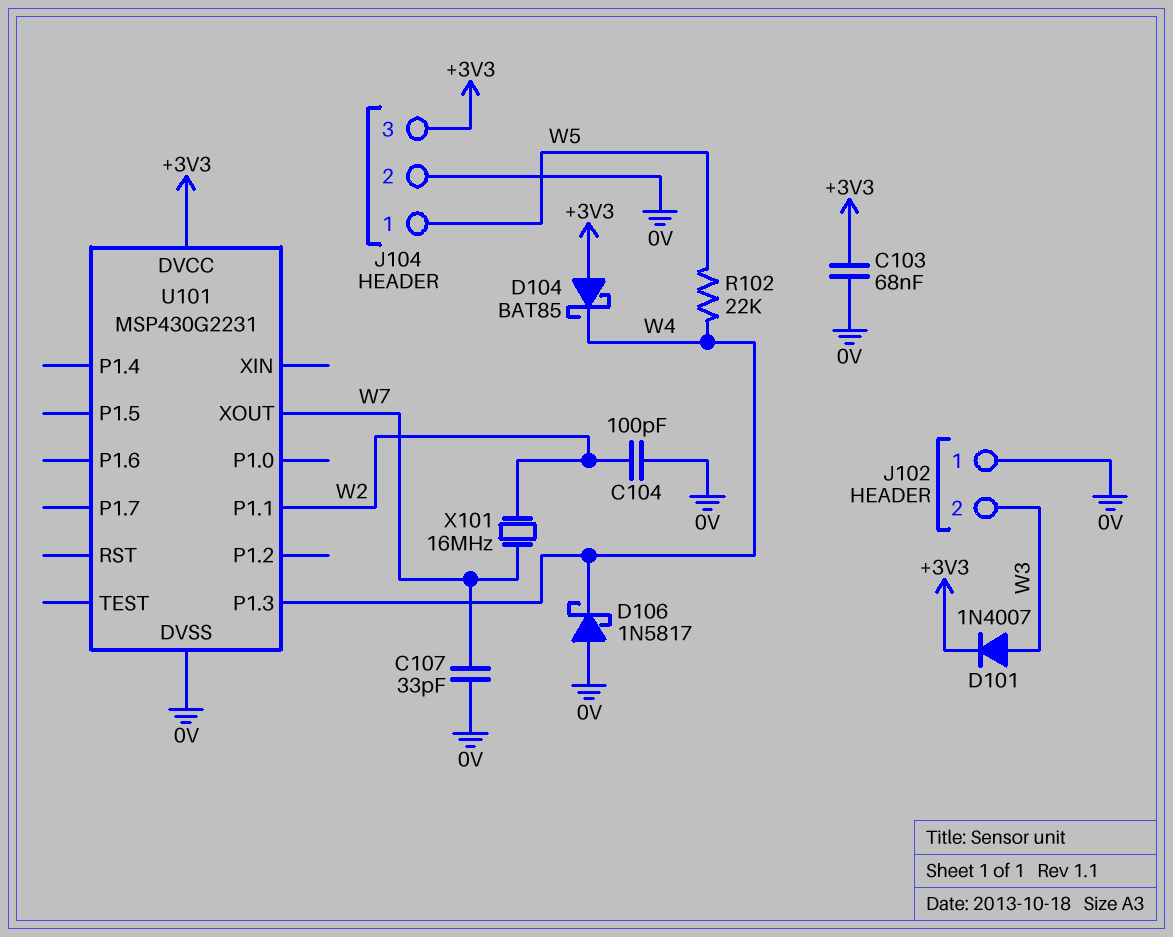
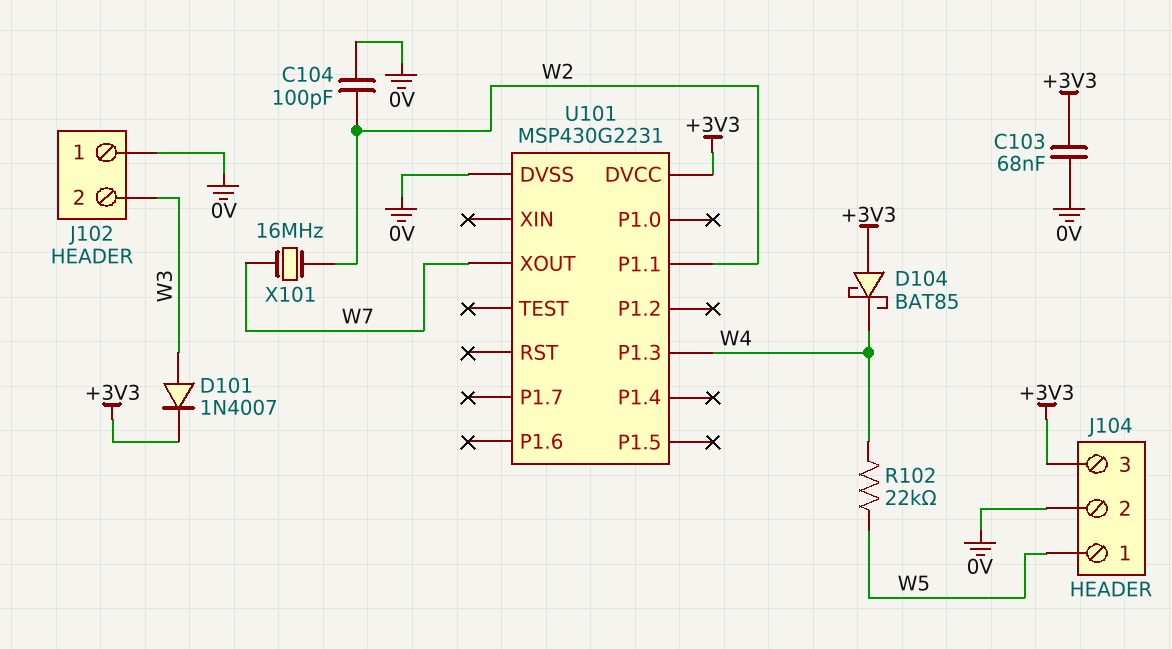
C107: 33pF (0V, W7) -> none
D106: schottky 1N5817 (A 0V, K W4) -> none

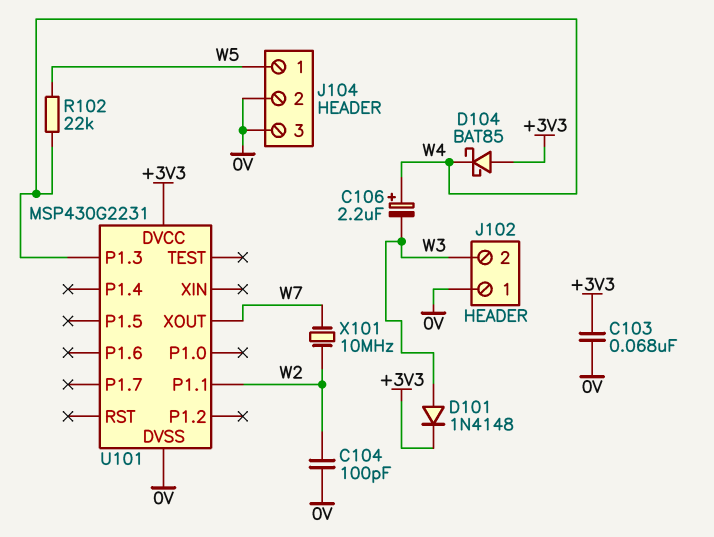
C106: none -> 2.2uF (plus W4, minus W3)
D101: diode 1N4007 (A W3, K +3V3) -> diode 1N4148 (A W3, K +3V3)
J104 pin 3: +3V3 -> 0V
X101: 16MHz (W2, W7) -> 10MHz (W2, W7)

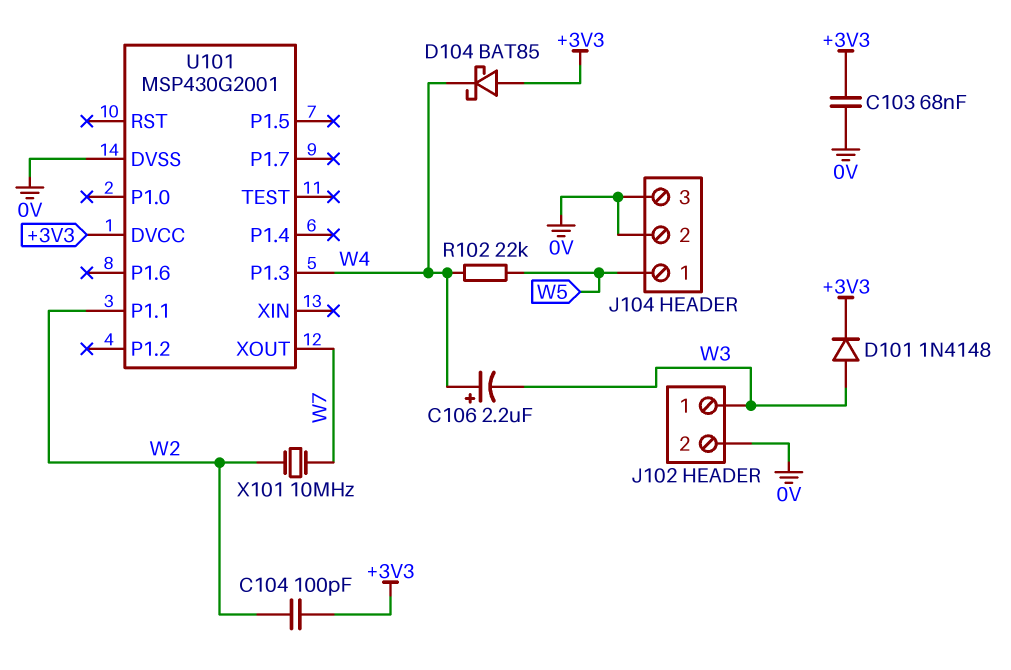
C104: 100pF (0V, W2) -> 100pF (+3V3, W2)
J102 pin 1: 0V -> W3
J102 pin 2: W3 -> 0V
U101: MSP430G2231 -> MSP430G2001

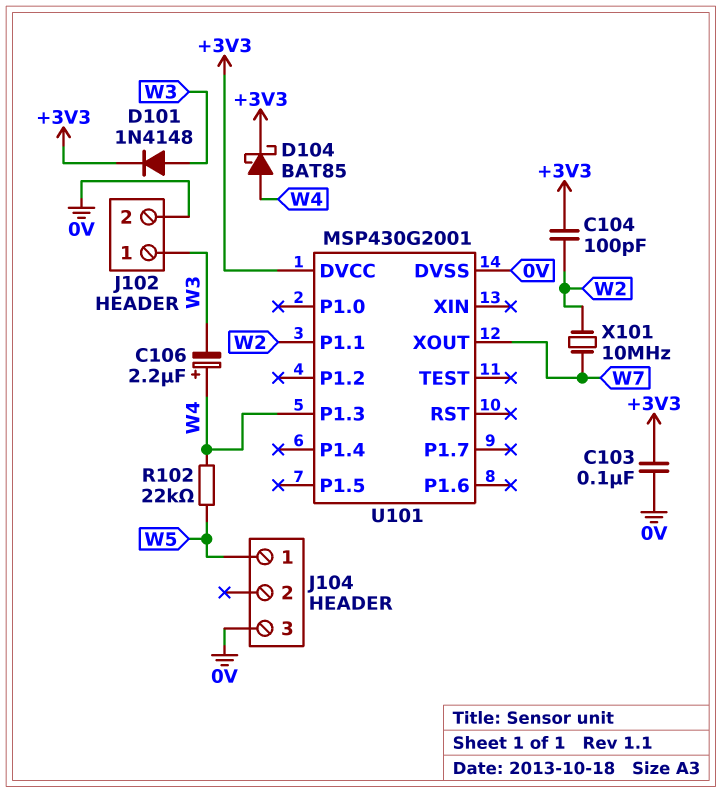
C103: 68nF (+3V3, 0V) -> 100nF (+3V3, 0V)
D104: schottky BAT85 (A +3V3, K W4) -> schottky BAT85 (A W4, K +3V3)
J104 pin 2: 0V -> none

